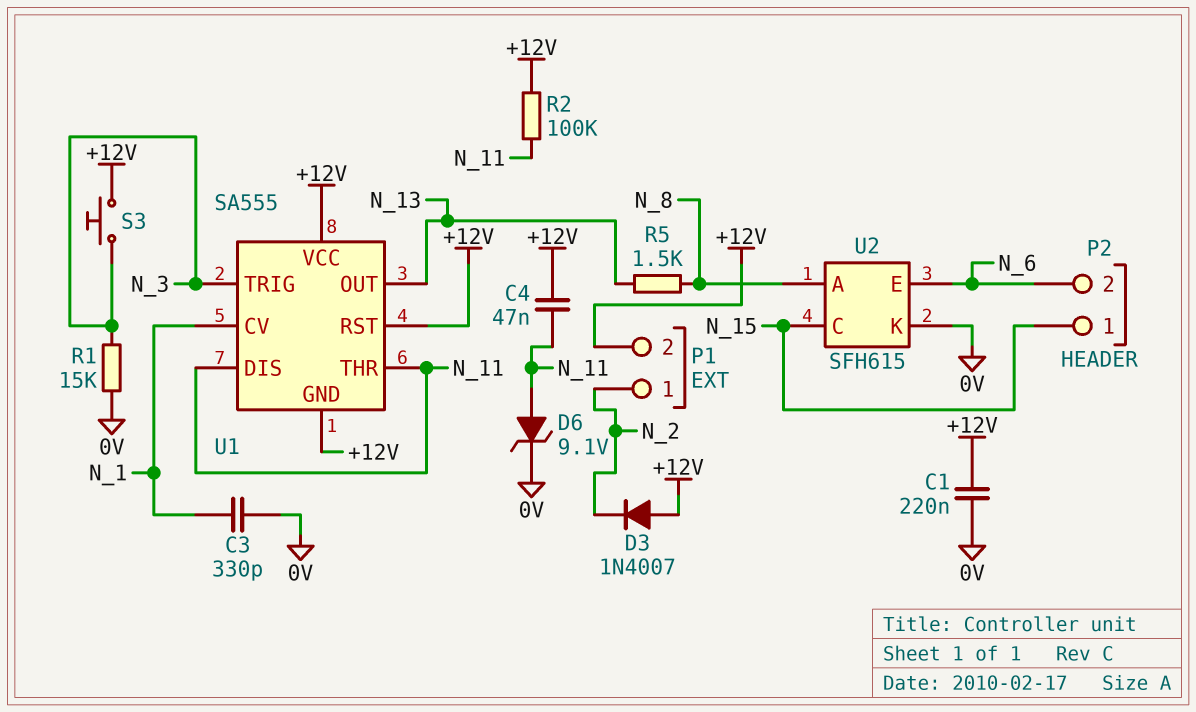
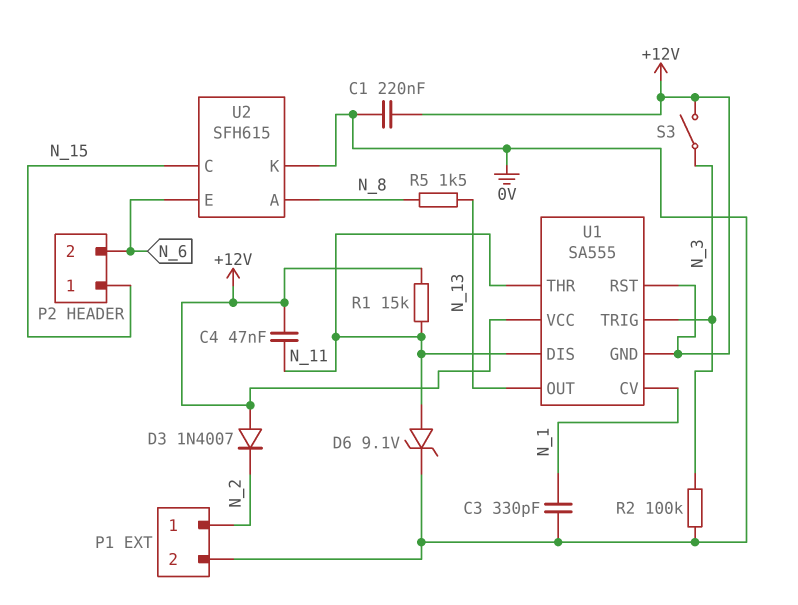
P1 pin 2: +12V -> 0V
R1: 15k (0V, N_3) -> 15k (+12V, N_11)
R2: 100k (+12V, N_11) -> 100k (0V, N_3)
S3: button (+12V, N_3) -> switch (+12V, N_3)

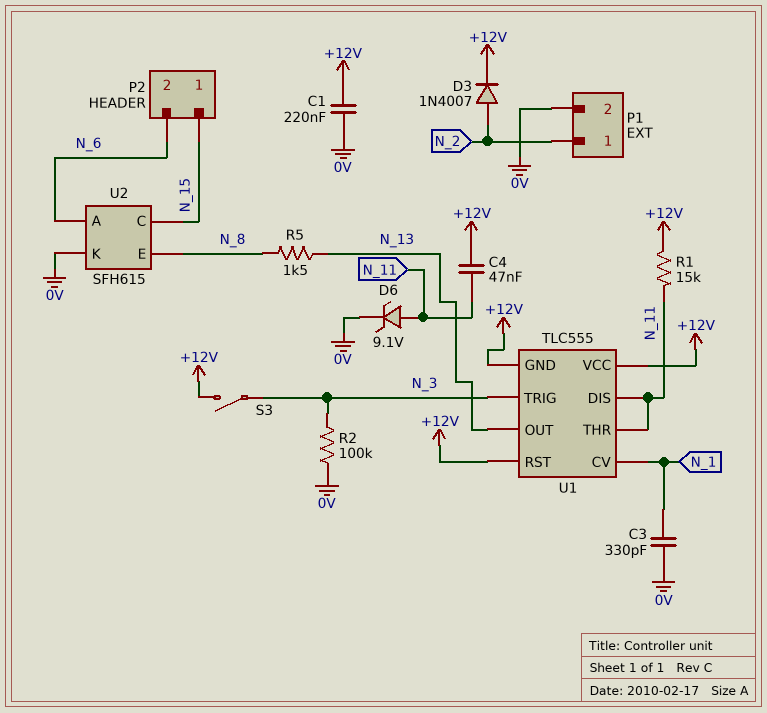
D3: diode 1N4007 (A +12V, K N_2) -> diode 1N4007 (A N_2, K +12V)
U1: SA555 -> TLC555
U2 pin A: N_8 -> N_6
U2 pin E: N_6 -> N_8

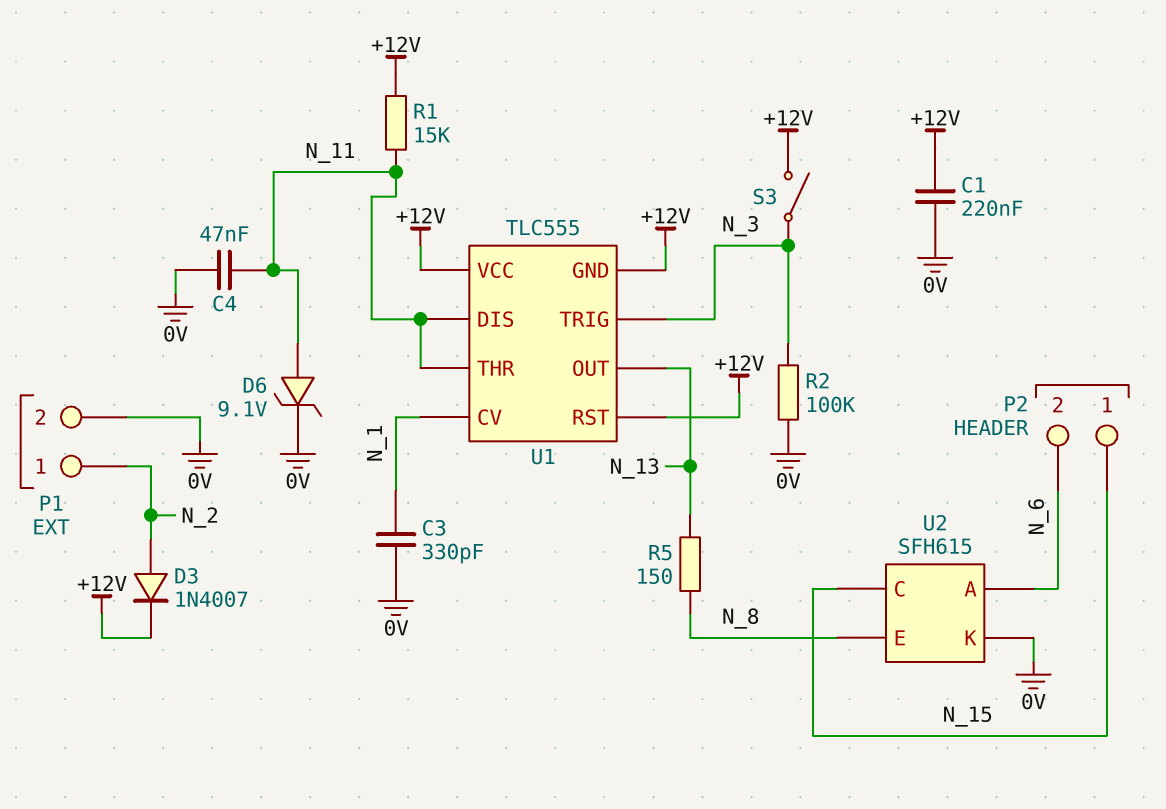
C4: 47nF (+12V, N_11) -> 47nF (0V, N_11)
R5: 1.5k (N_8, N_13) -> 150 (N_8, N_13)

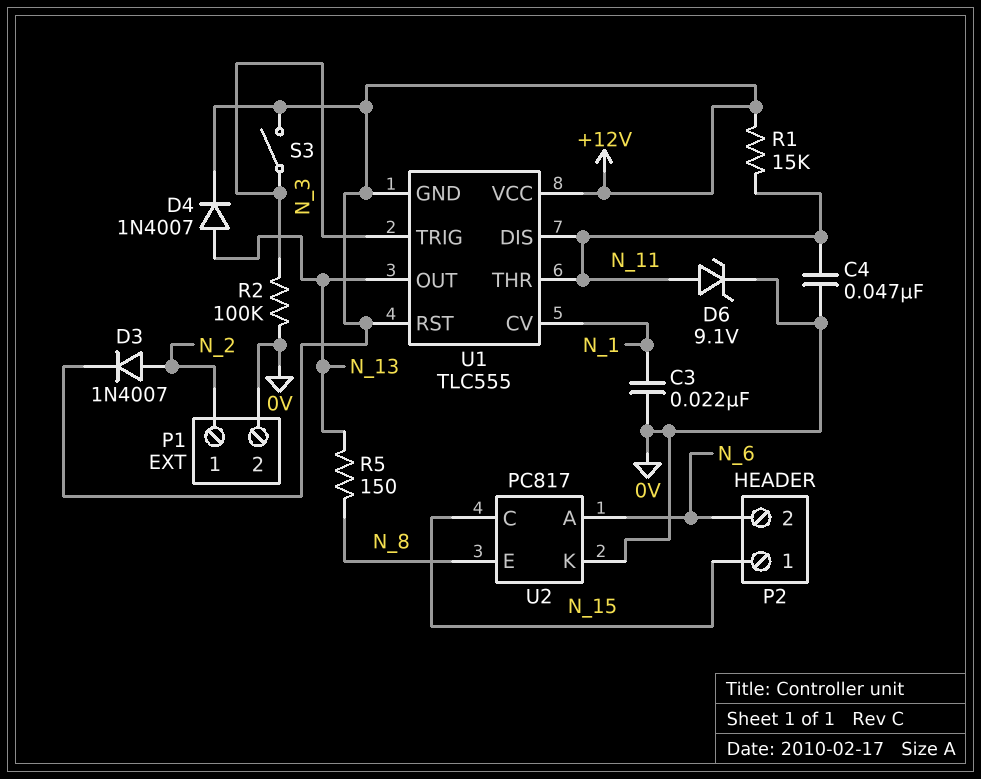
C1: 220nF (+12V, 0V) -> none
C3: 330pF (0V, N_1) -> 22nF (0V, N_1)
D4: none -> diode 1N4007 (A N_13, K +12V)
U2: SFH615 -> PC817

